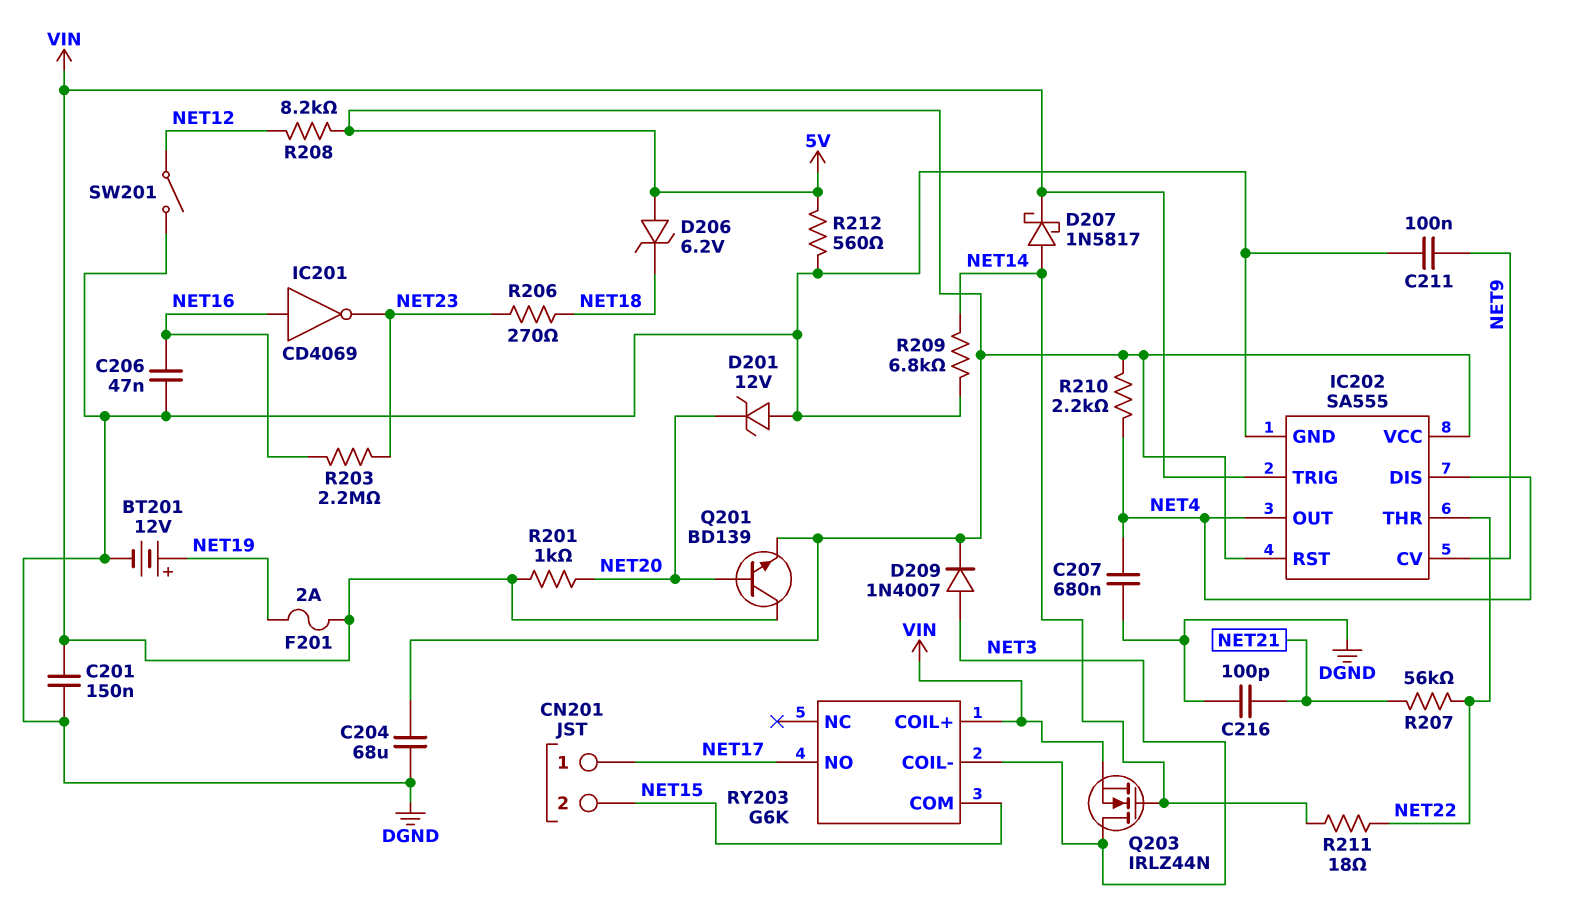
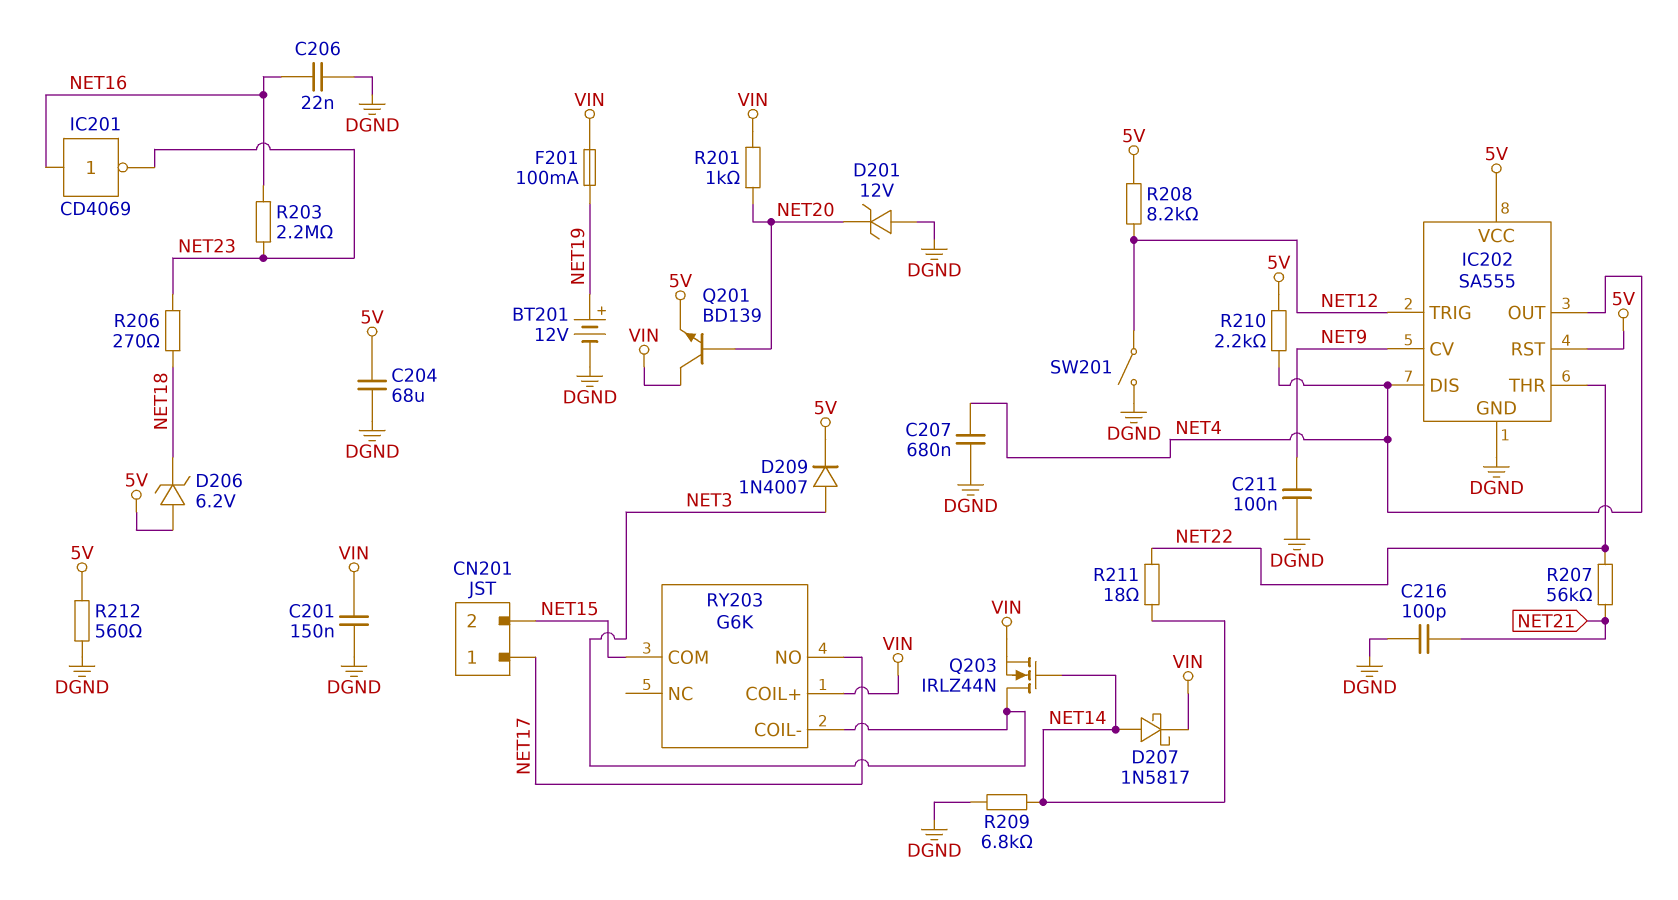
C206: 47nF (DGND, NET16) -> 22nF (DGND, NET16)
F201: 2A (NET19, VIN) -> 100mA (NET19, VIN)
IC202 pin TRIG: VIN -> NET12

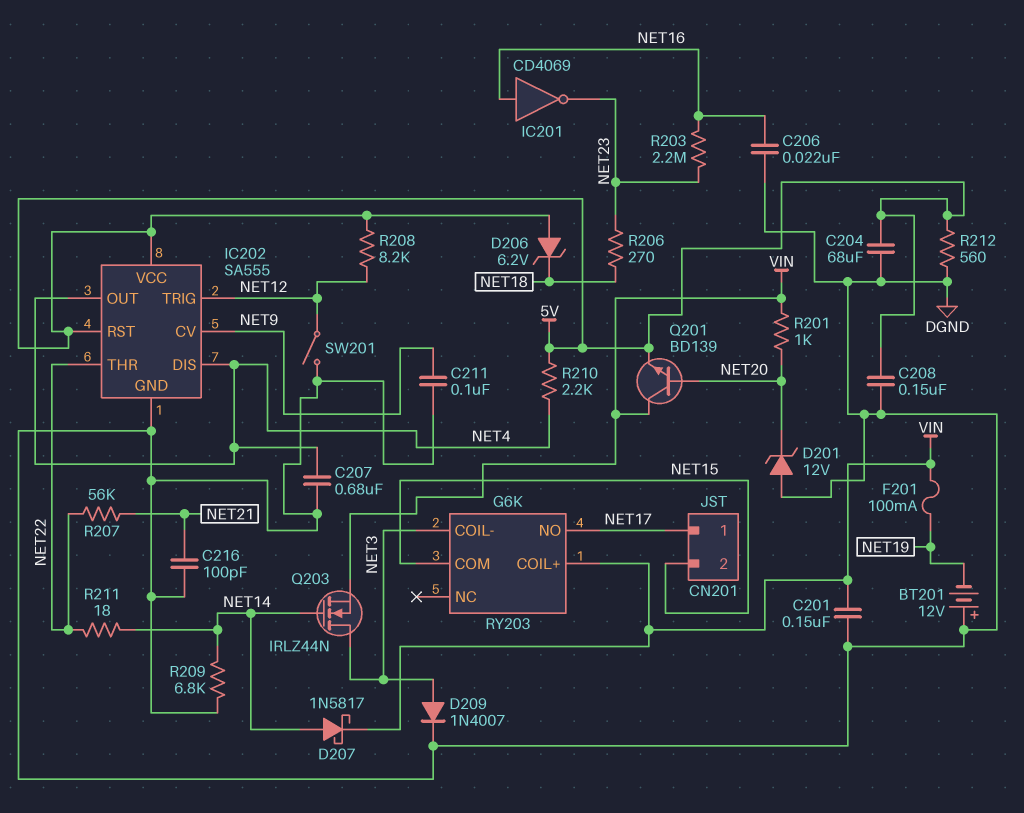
BT201: 12V (plus NET19, minus DGND) -> 12V (plus DGND, minus NET19)
C208: none -> 150nF (5V, DGND)
D209: diode 1N4007 (A NET3, K 5V) -> diode 1N4007 (A NET3, K DGND)

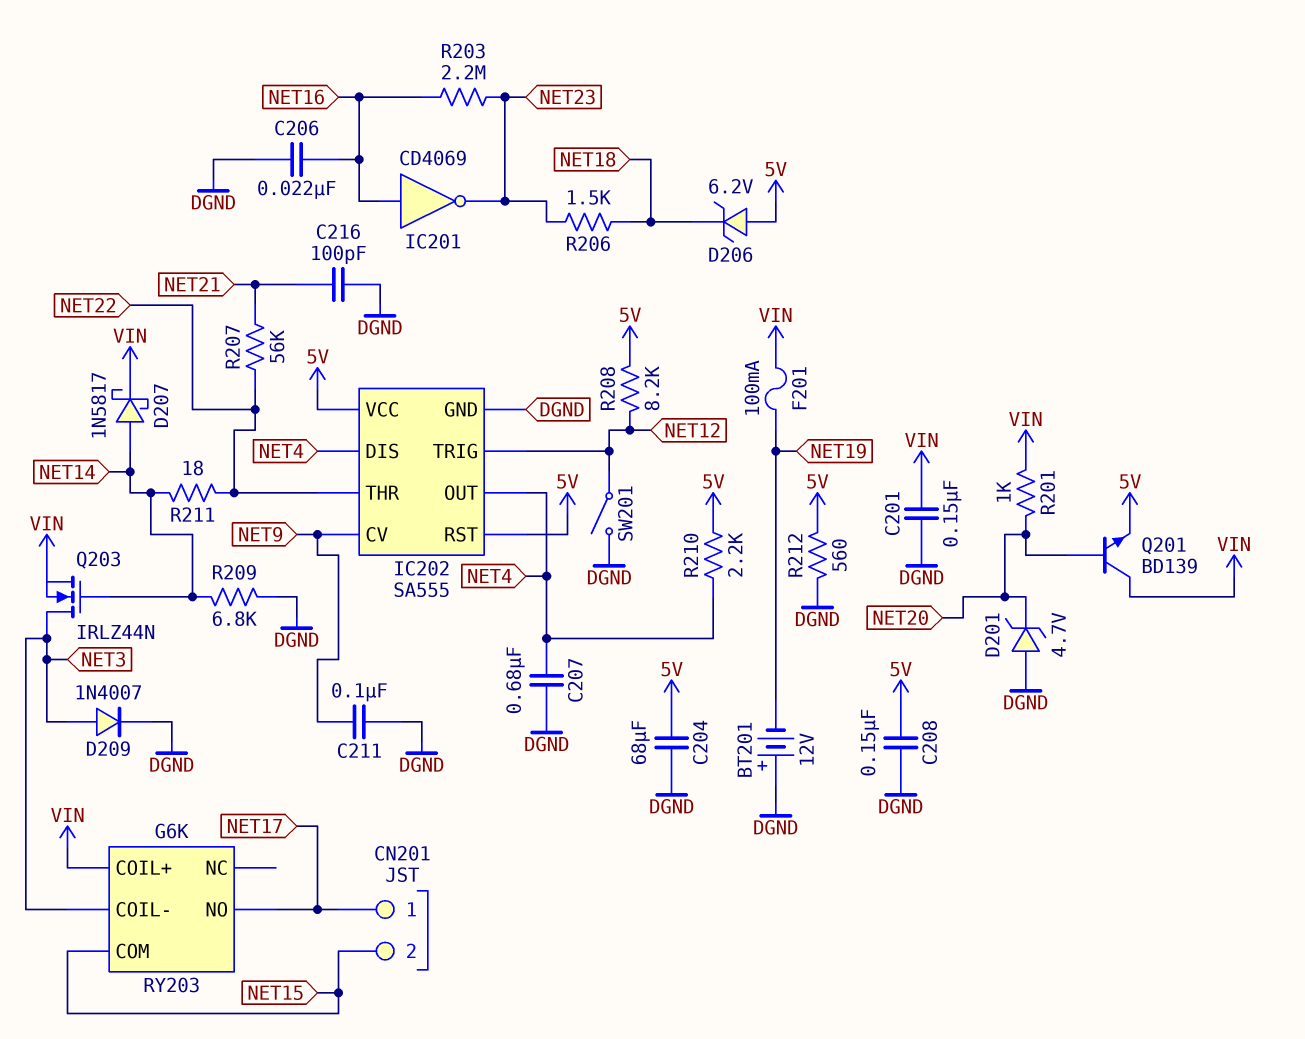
D201: zener 12V (A DGND, K NET20) -> zener 4.7V (A DGND, K NET20)
R206: 270 (NET18, NET23) -> 1.5k (NET18, NET23)

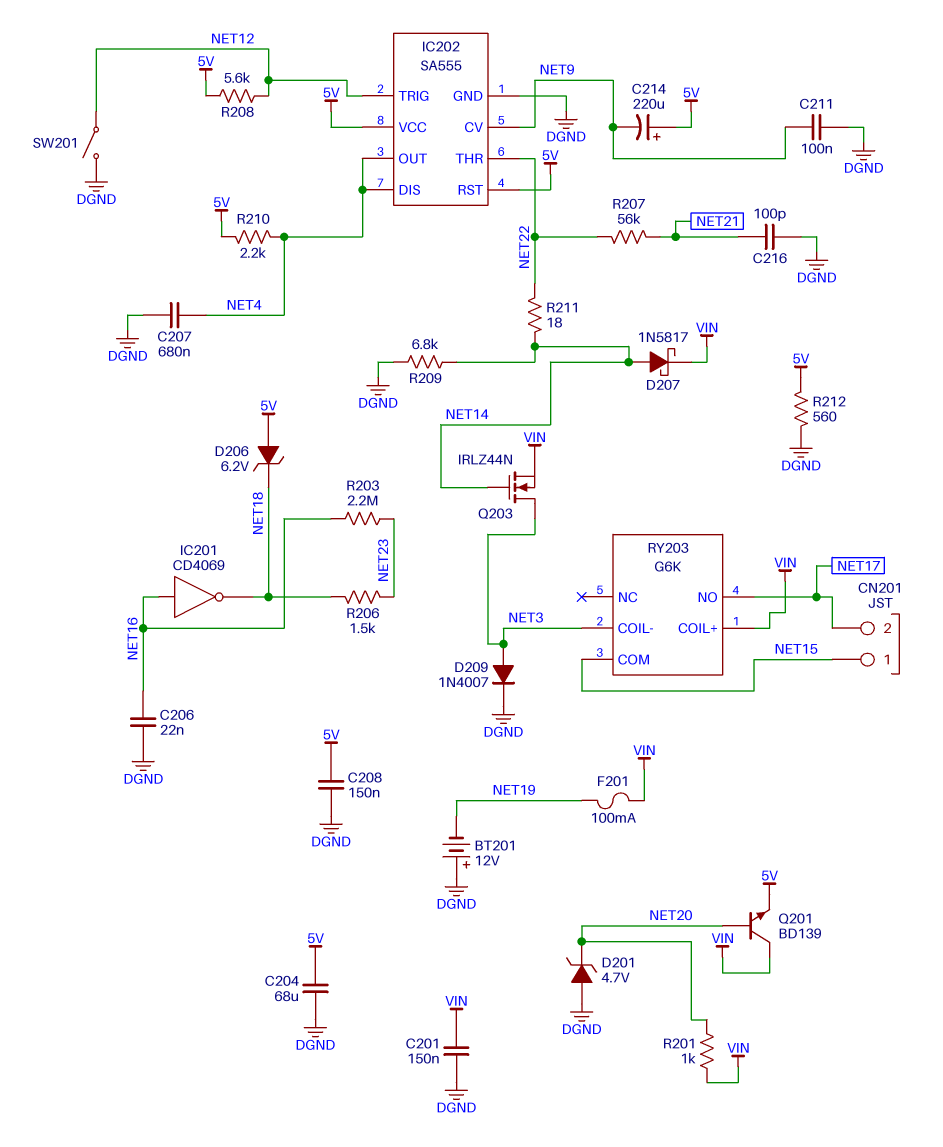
C214: none -> 220uF (plus 5V, minus NET9)
CN201 pin 1: NET17 -> NET15
CN201 pin 2: NET15 -> NET17
IC201: NOT CD4069 (in NET16, out NET23) -> NOT CD4069 (in NET16, out NET18)
R208: 8.2k (5V, NET12) -> 5.6k (5V, NET12)

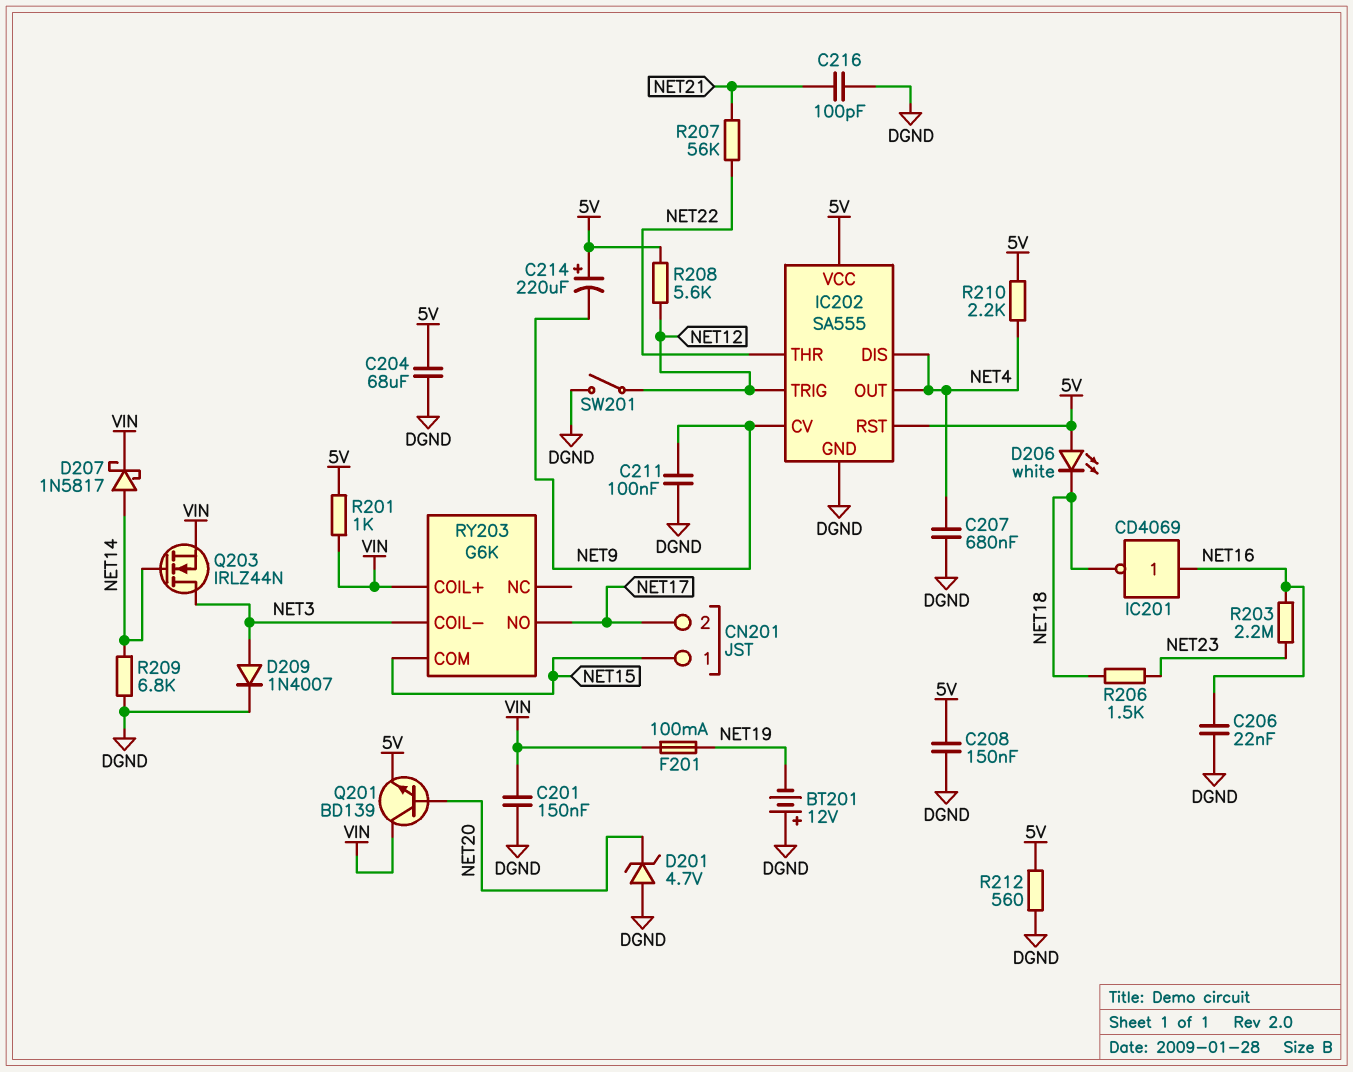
D206: zener 6.2V (A 5V, K NET18) -> LED white (A 5V, K NET18)
R201: 1k (NET20, VIN) -> 1k (5V, VIN)
R211: 18 (NET14, NET22) -> none

